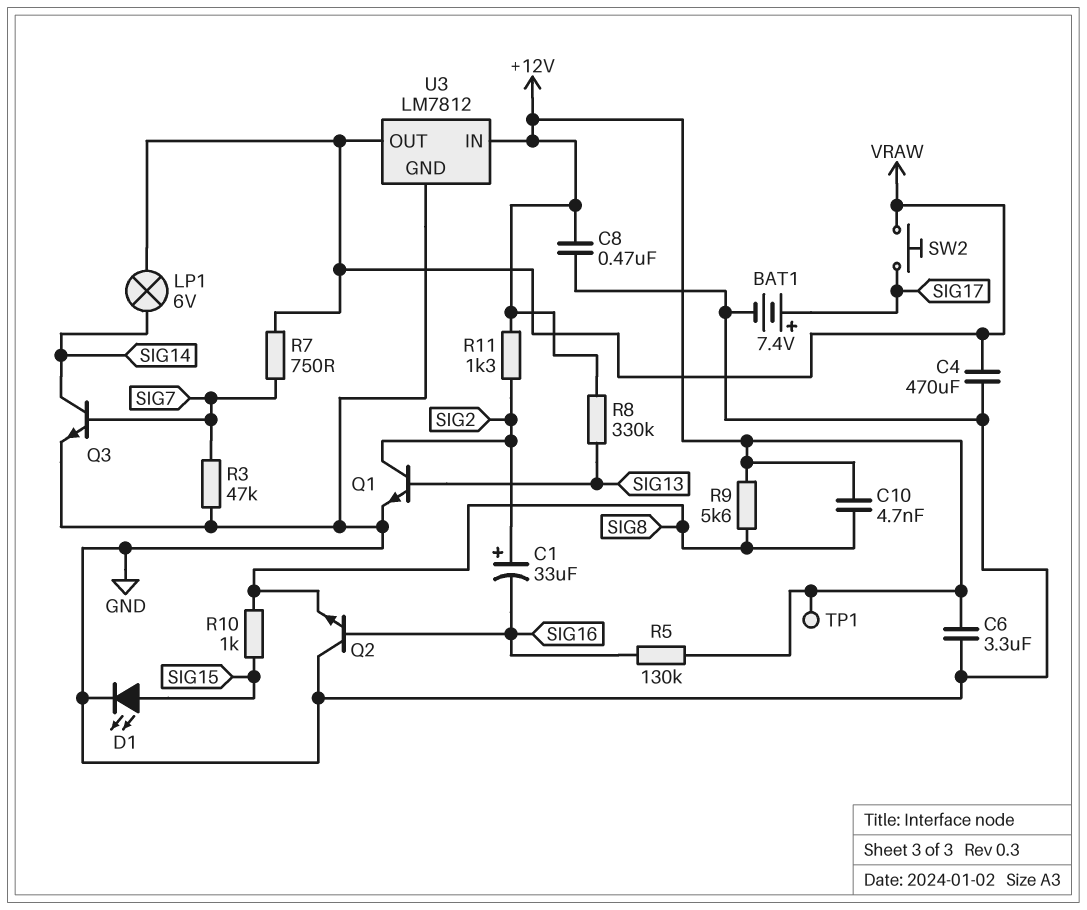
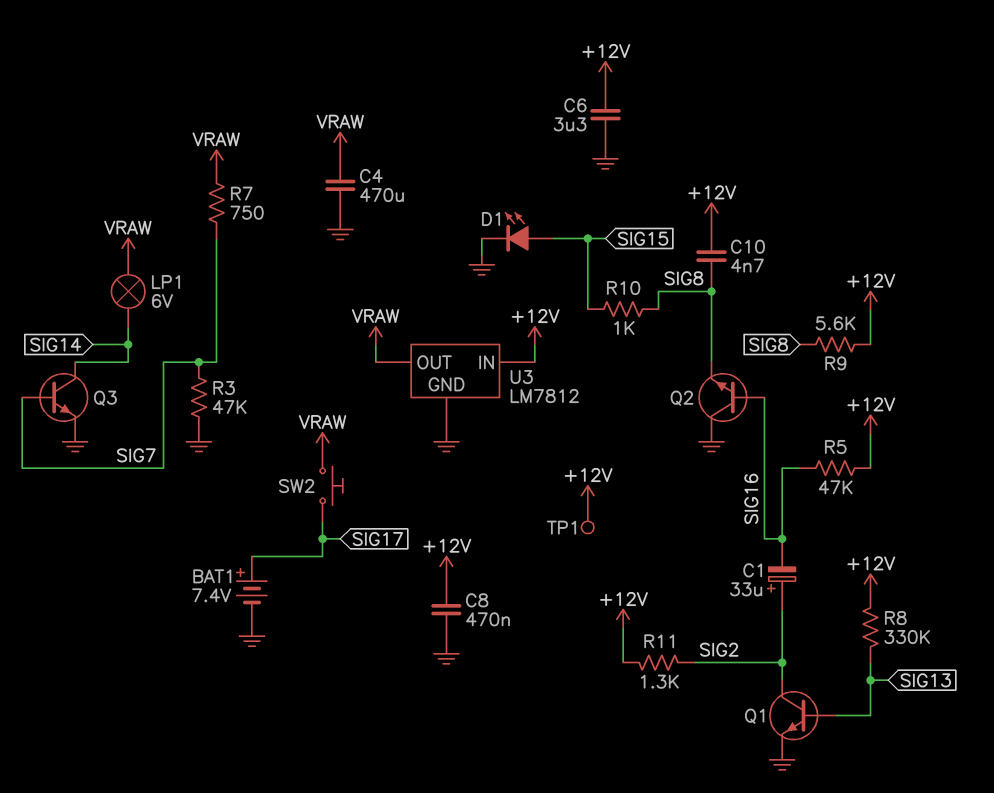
R5: 130k (+12V, SIG16) -> 47k (+12V, SIG16)

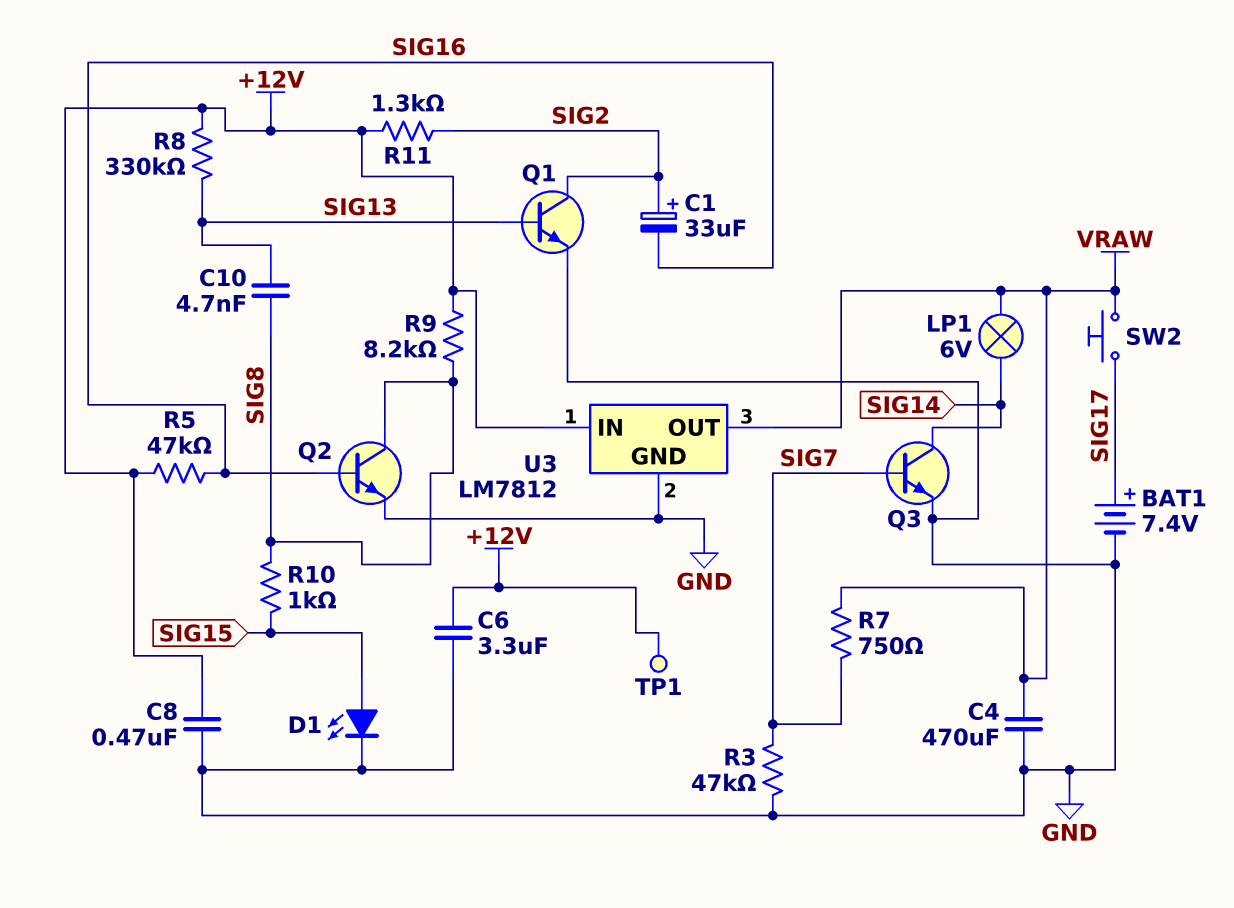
C10: 4.7nF (+12V, SIG8) -> 4.7nF (SIG8, SIG13)
Q2: NPN (B SIG16, C GND, E SIG8) -> NPN (B SIG16, C SIG8, E GND)
R9: 5.6k (+12V, SIG8) -> 8.2k (+12V, SIG8)

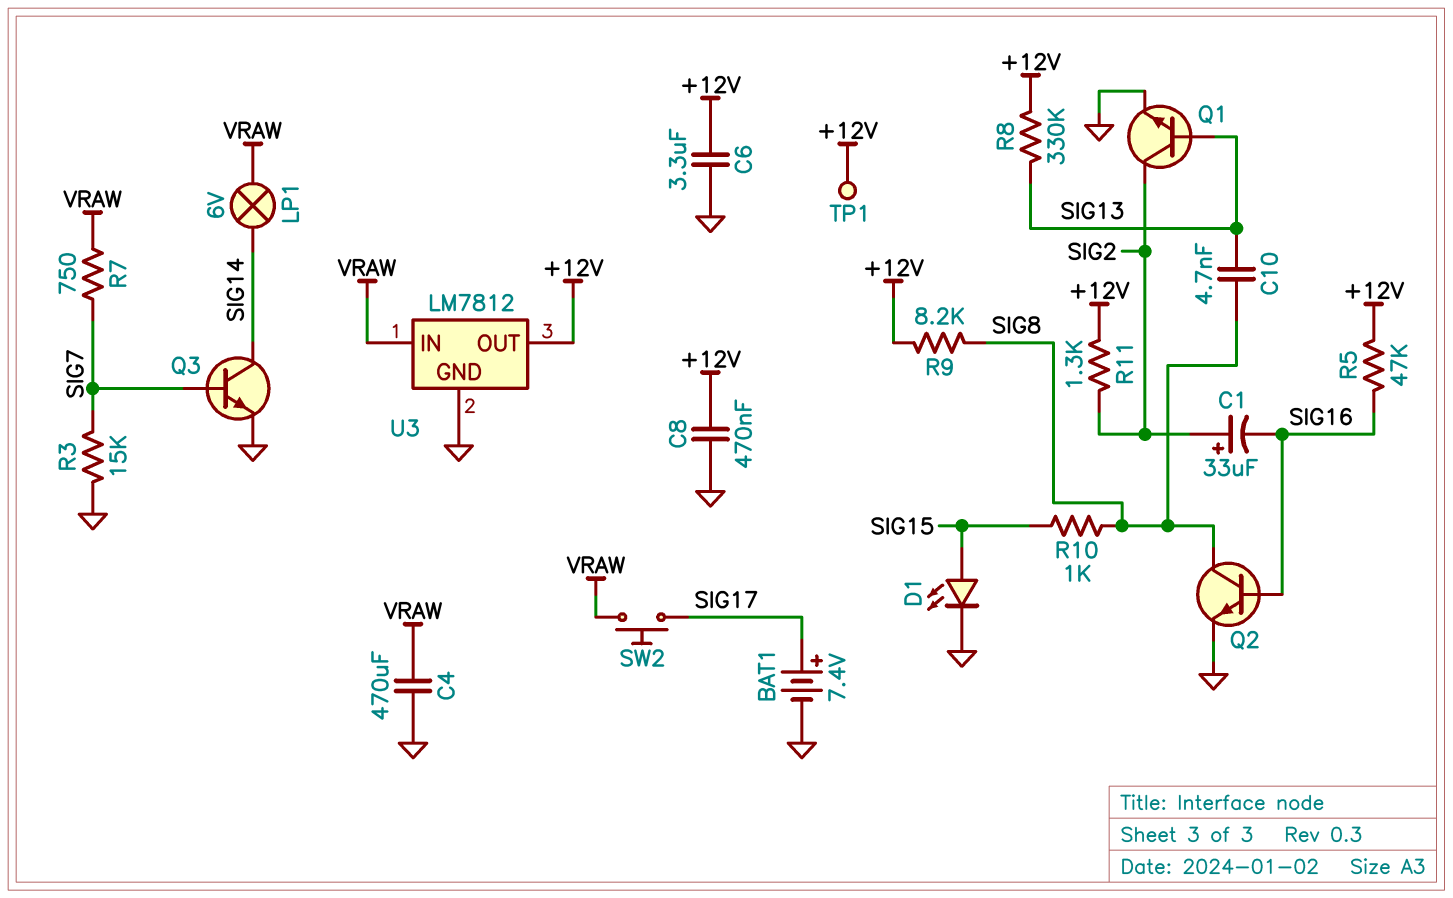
R3: 47k (GND, SIG7) -> 15k (GND, SIG7)
U3 pin IN: +12V -> VRAW
U3 pin OUT: VRAW -> +12V

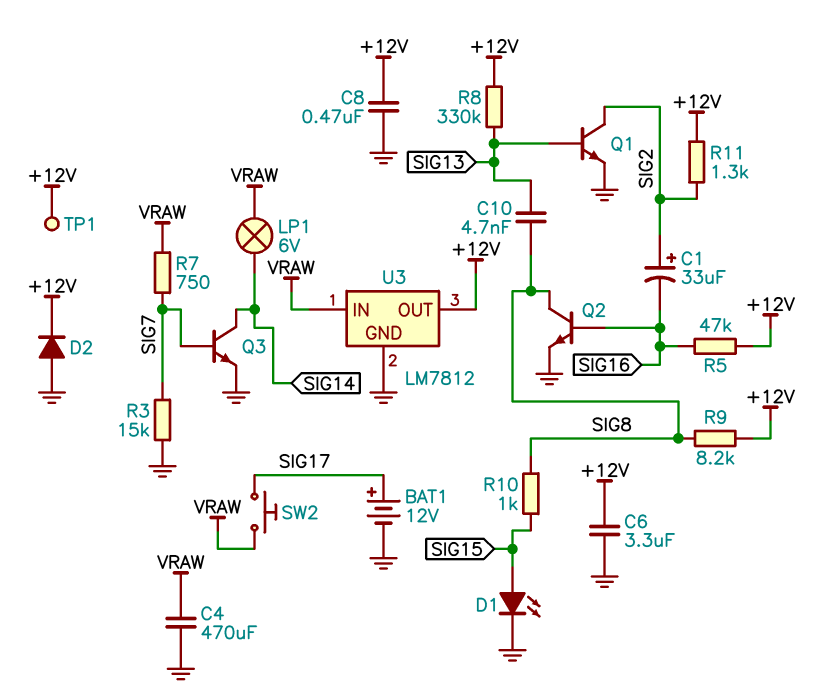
BAT1: 7.4V (plus SIG17, minus GND) -> 12V (plus SIG17, minus GND)
D2: none -> diode (A GND, K +12V)

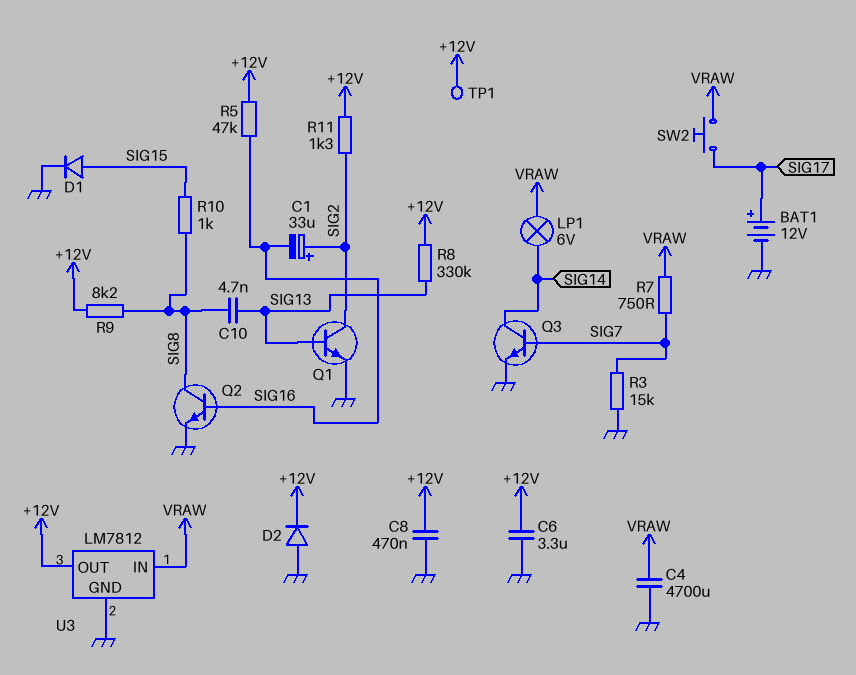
C4: 470uF (GND, VRAW) -> 4700uF (GND, VRAW)
D1: LED (A SIG15, K GND) -> diode (A SIG15, K GND)

